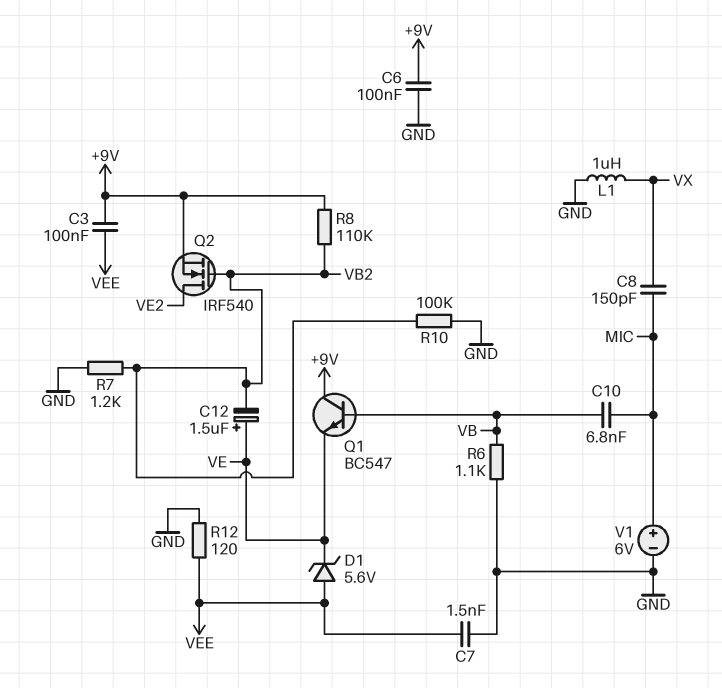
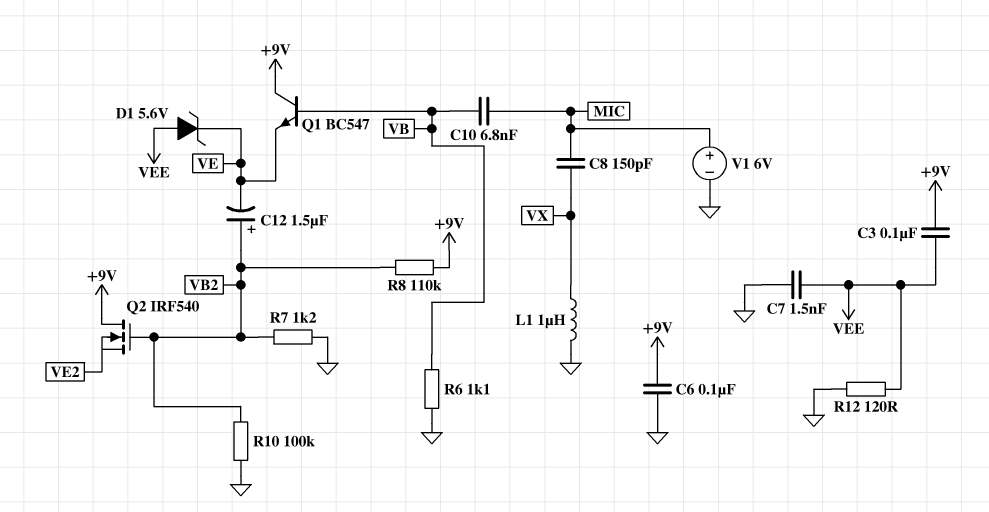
C12: 1.5uF (plus VE, minus VB2) -> 1.5uF (plus VB2, minus VE)
Q2: NMOS IRF540 (G VB2, D VE2, S +9V) -> NMOS IRF540 (G VB2, D +9V, S VE2)

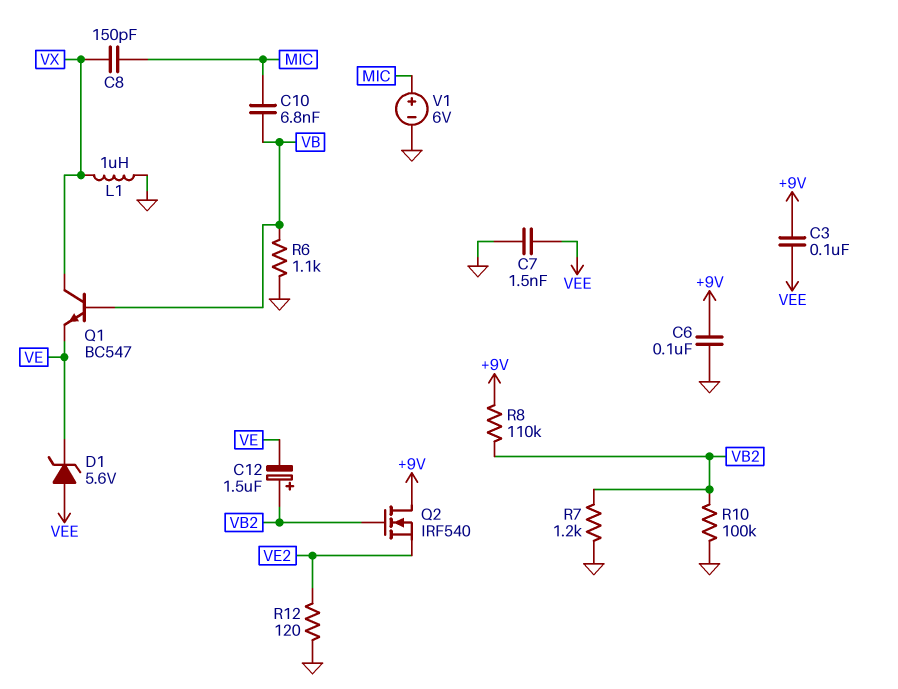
Q1: NPN BC547 (B VB, C +9V, E VE) -> NPN BC547 (B VB, C VX, E VE)
R12: 120 (GND, VEE) -> 120 (GND, VE2)

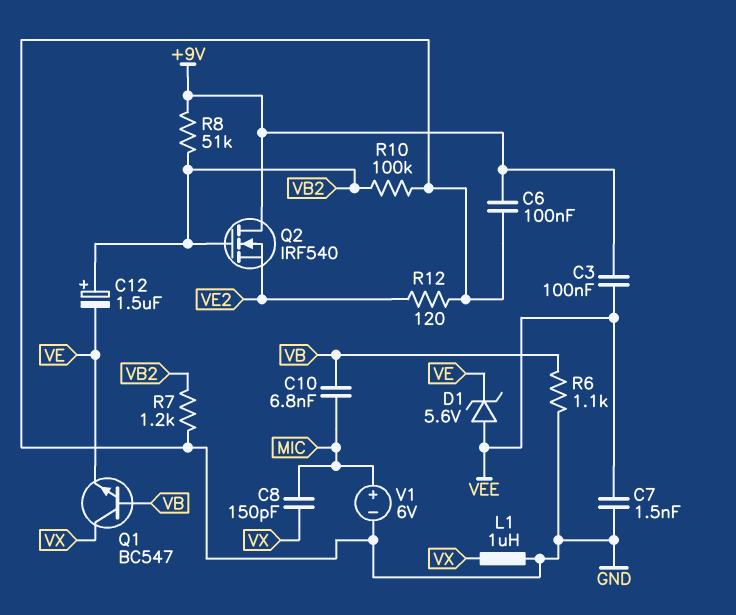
R8: 110k (+9V, VB2) -> 51k (+9V, VB2)

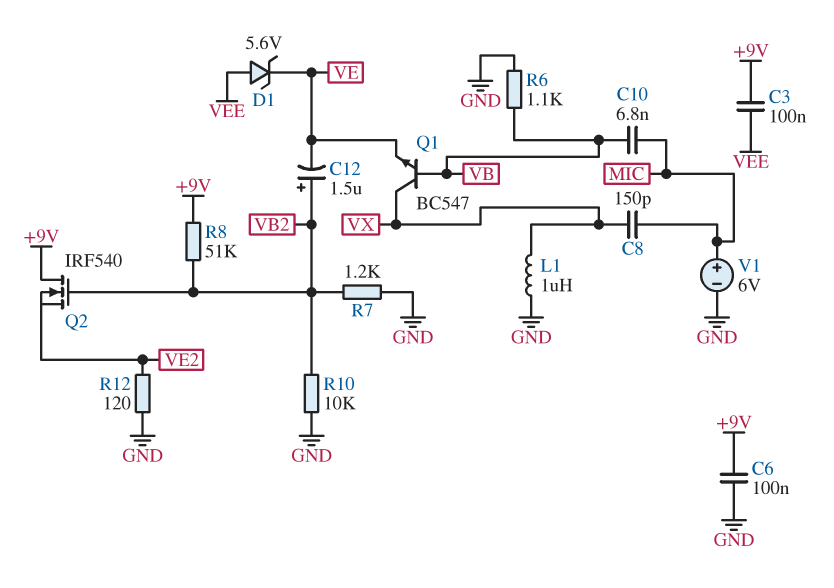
C7: 1.5nF (GND, VEE) -> none
R10: 100k (GND, VB2) -> 10k (GND, VB2)

